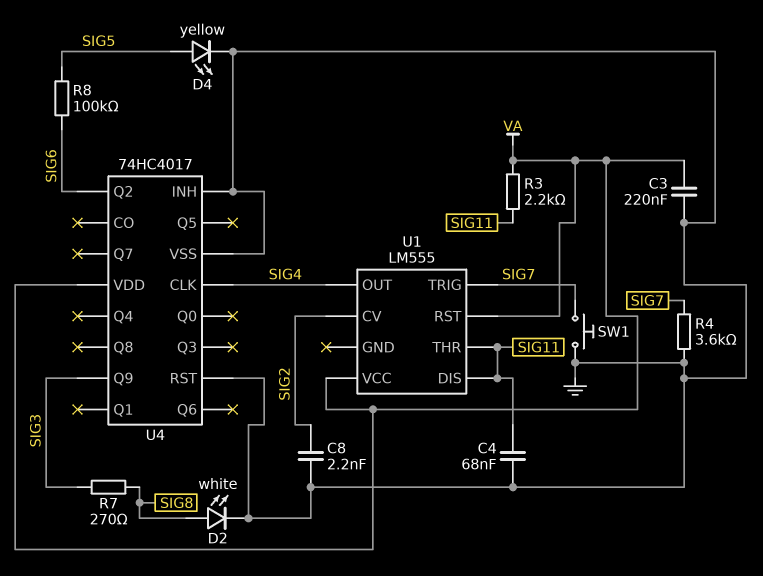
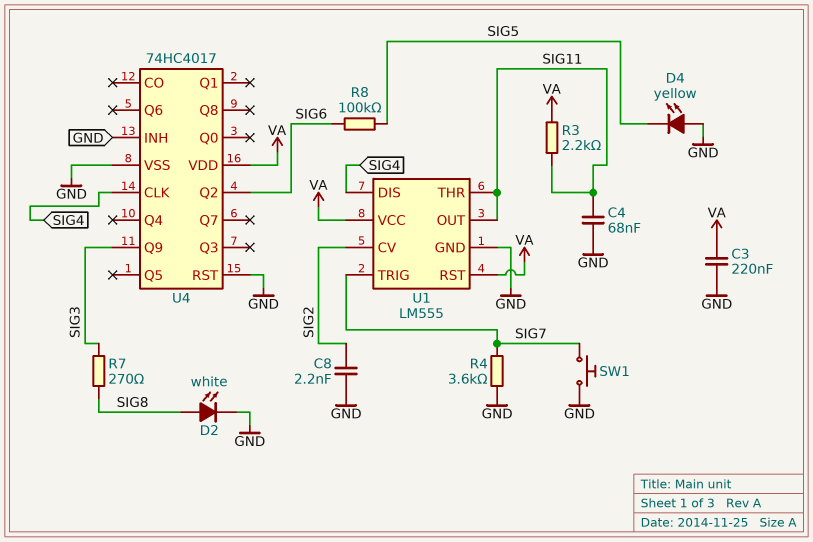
D4: LED yellow (A SIG5, K GND) -> LED yellow (A GND, K SIG5)
U1 pin DIS: SIG11 -> SIG4
U1 pin GND: none -> GND
U1 pin OUT: SIG4 -> SIG11

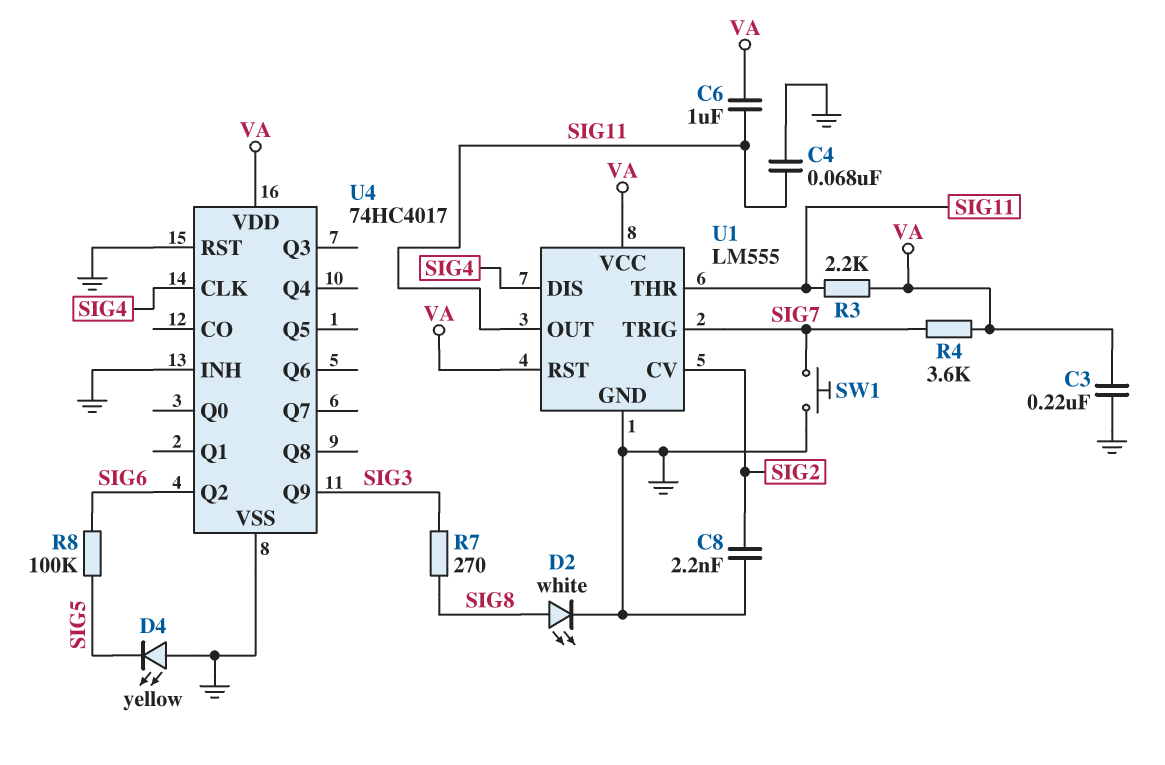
C6: none -> 1uF (SIG11, VA)
R4: 3.6k (GND, SIG7) -> 3.6k (SIG7, VA)

